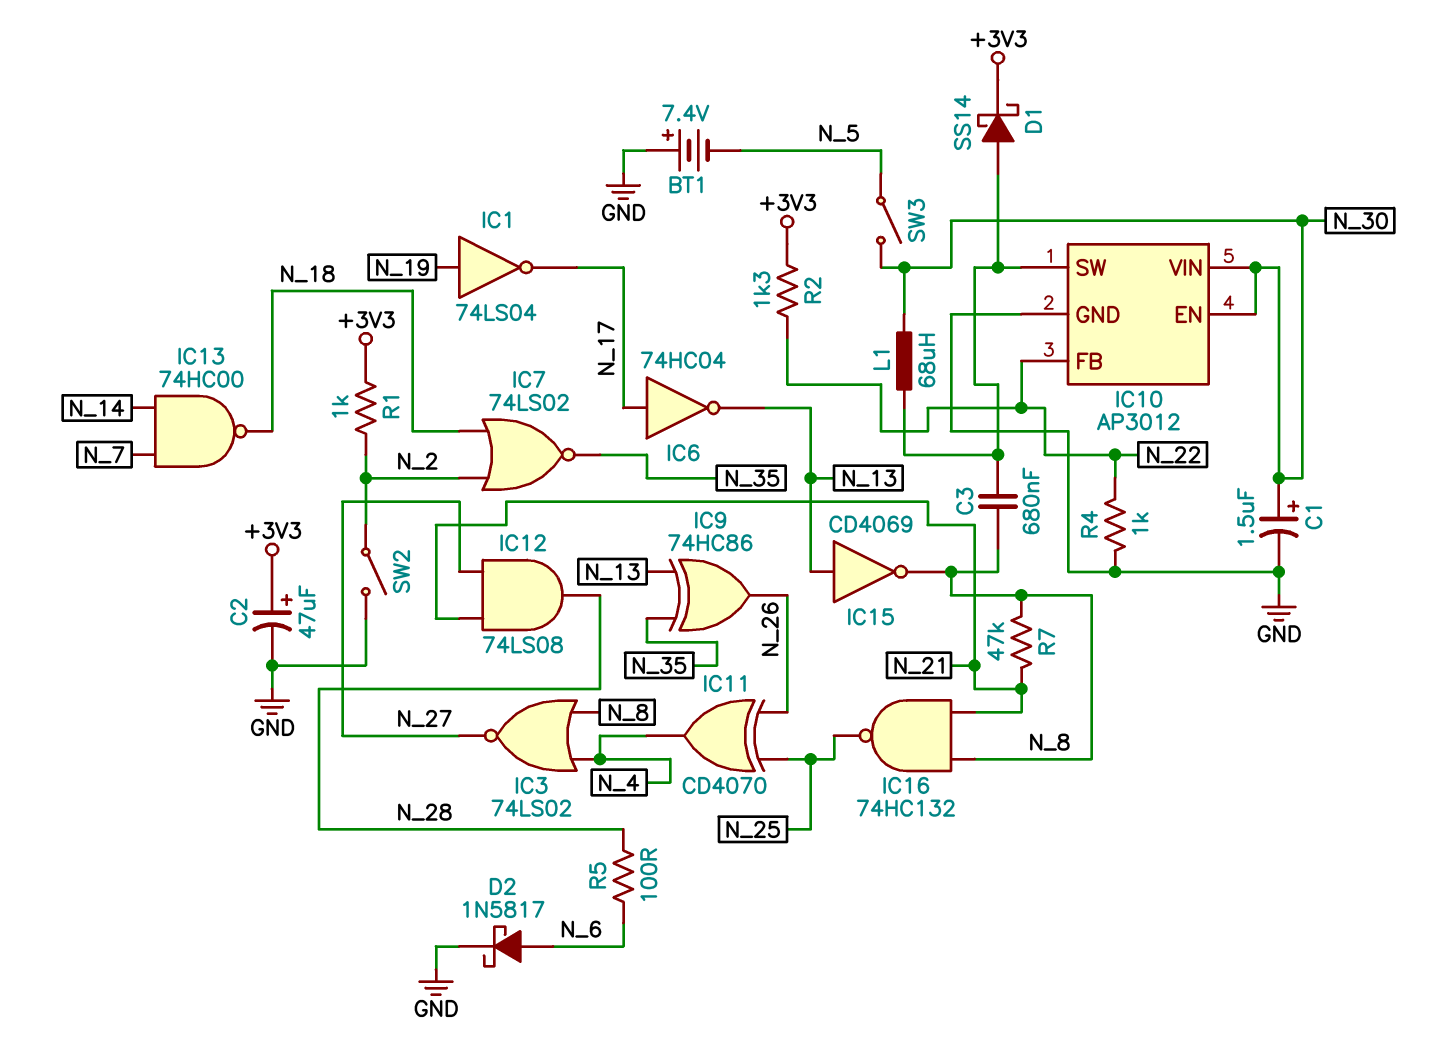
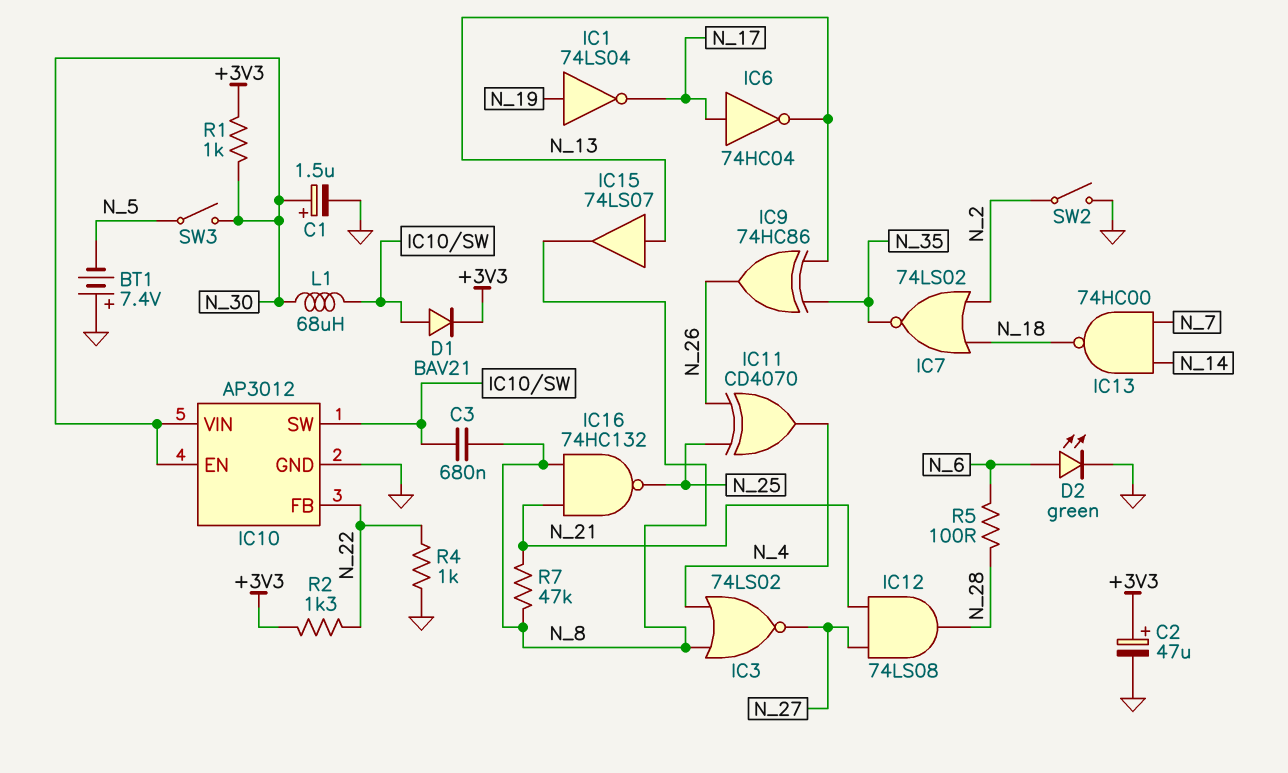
D1: schottky SS14 (A IC10/SW, K +3V3) -> diode BAV21 (A IC10/SW, K +3V3)
D2: schottky 1N5817 (A N_6, K GND) -> LED green (A N_6, K GND)
IC15: NOT CD4069 (in N_13, out N_8) -> buffer 74LS07 (in N_13, out N_8)
R1: 1k (+3V3, N_2) -> 1k (+3V3, N_30)

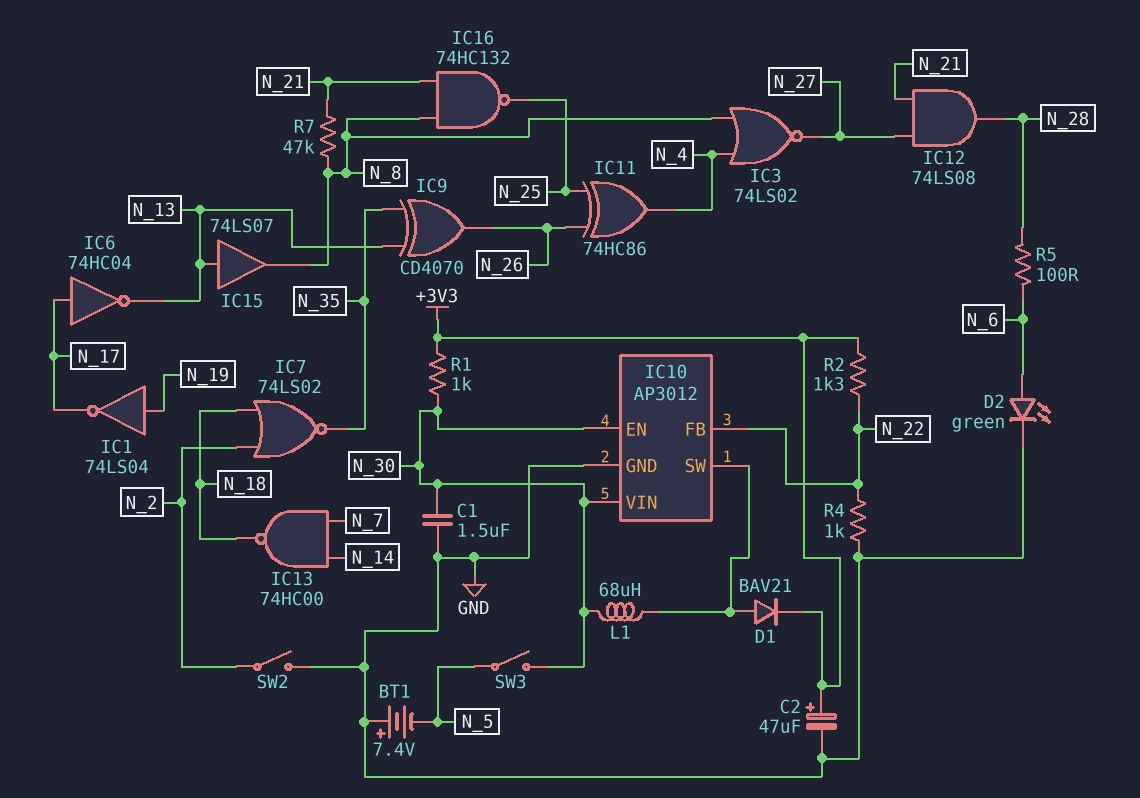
C1: 1.5uF (plus N_30, minus GND) -> 1.5uF (GND, N_30)
C3: 680nF (IC10/SW, N_8) -> none
IC9: XOR 74HC86 (in N_13, in N_35, out N_26) -> XOR CD4070 (in N_13, in N_35, out N_26)
IC11: XOR CD4070 (in N_25, in N_26, out N_4) -> XOR 74HC86 (in N_25, in N_26, out N_4)

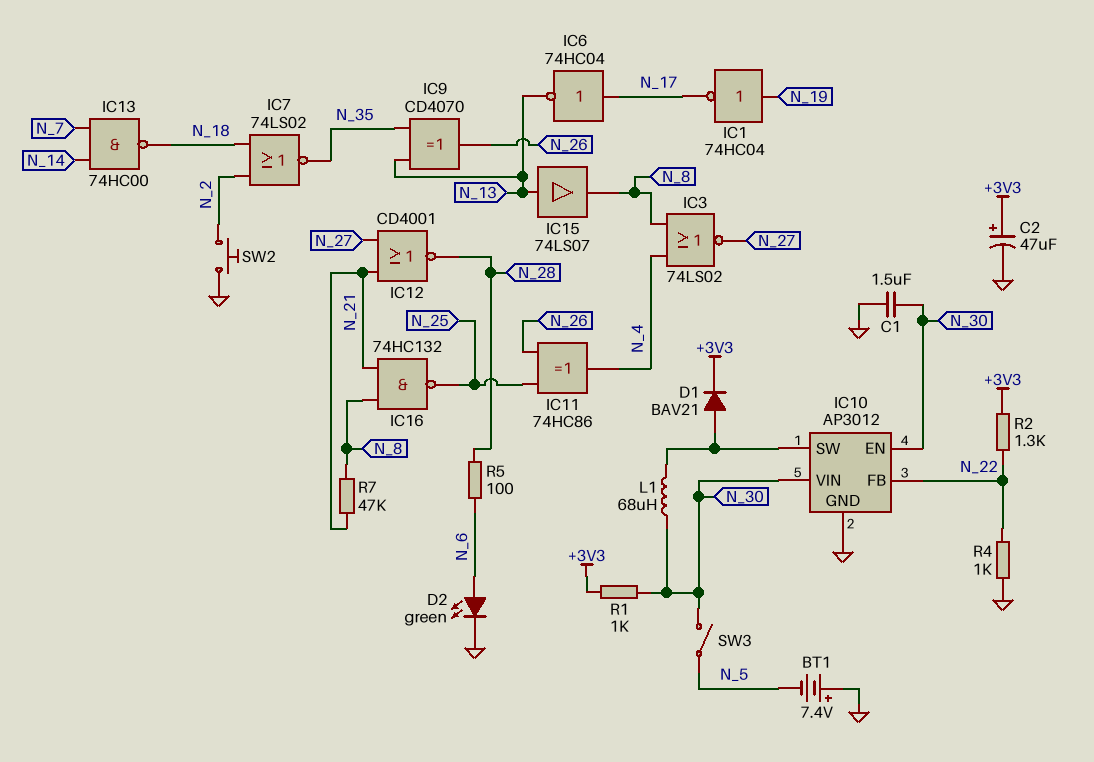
IC1: NOT 74LS04 (in N_19, out N_17) -> NOT 74HC04 (in N_19, out N_17)
IC12: AND 74LS08 (in N_21, in N_27, out N_28) -> NOR CD4001 (in N_21, in N_27, out N_28)
SW2: switch (GND, N_2) -> button (GND, N_2)

